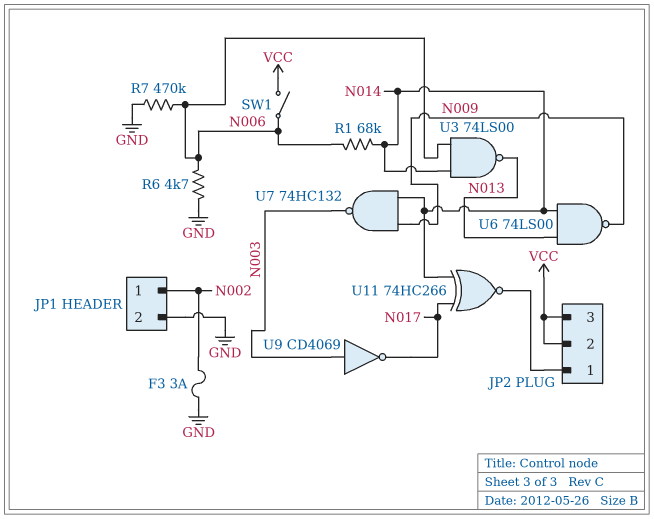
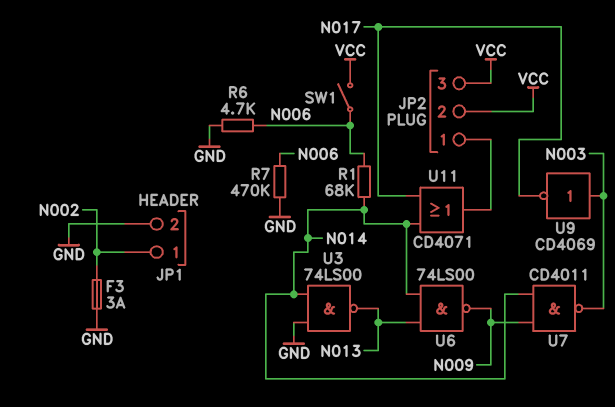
U3: NAND 74LS00 (in N006, in N014, out N013) -> NAND 74LS00 (in GND, in N014, out N013)
U7: NAND 74HC132 (in N009, in N014, out N003) -> NAND CD4011 (in N009, in N014, out N003)
U11: XNOR 74HC266 (in N014, in N017, out JP2/1) -> OR CD4071 (in N014, in N017, out JP2/1)

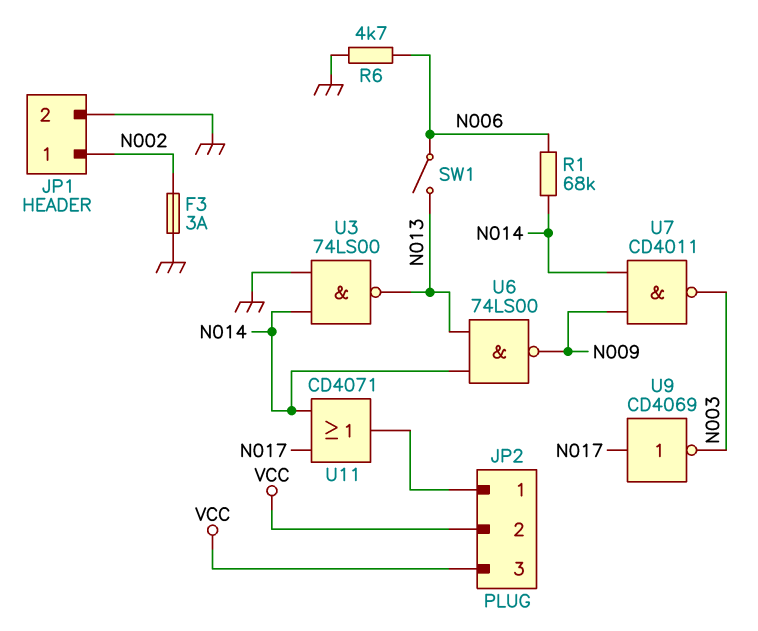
R7: 470k (GND, N006) -> none
SW1: switch (N006, VCC) -> switch (N006, N013)
U9: NOT CD4069 (in N003, out N017) -> NOT CD4069 (in N017, out N003)

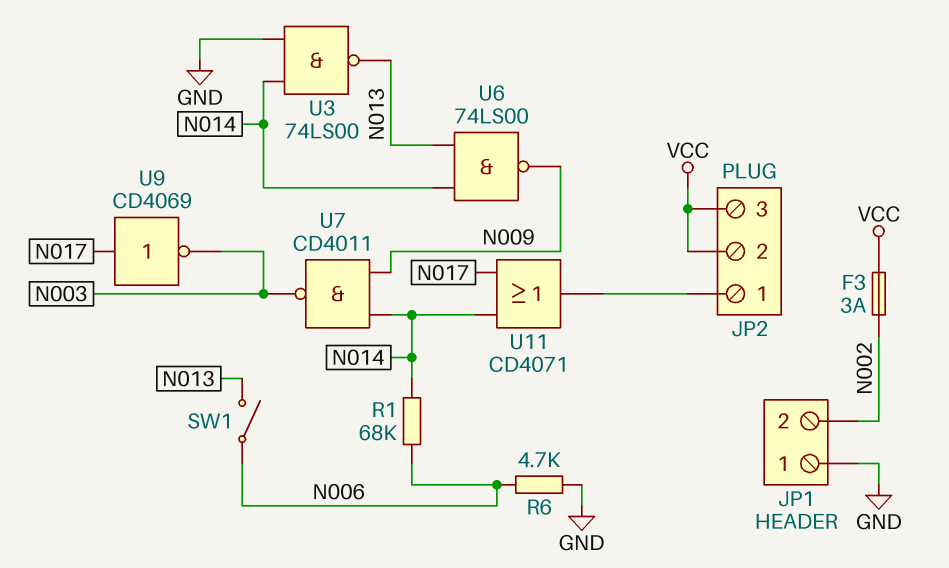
F3: 3A (GND, N002) -> 3A (N002, VCC)
JP1 pin 1: N002 -> GND
JP1 pin 2: GND -> N002

